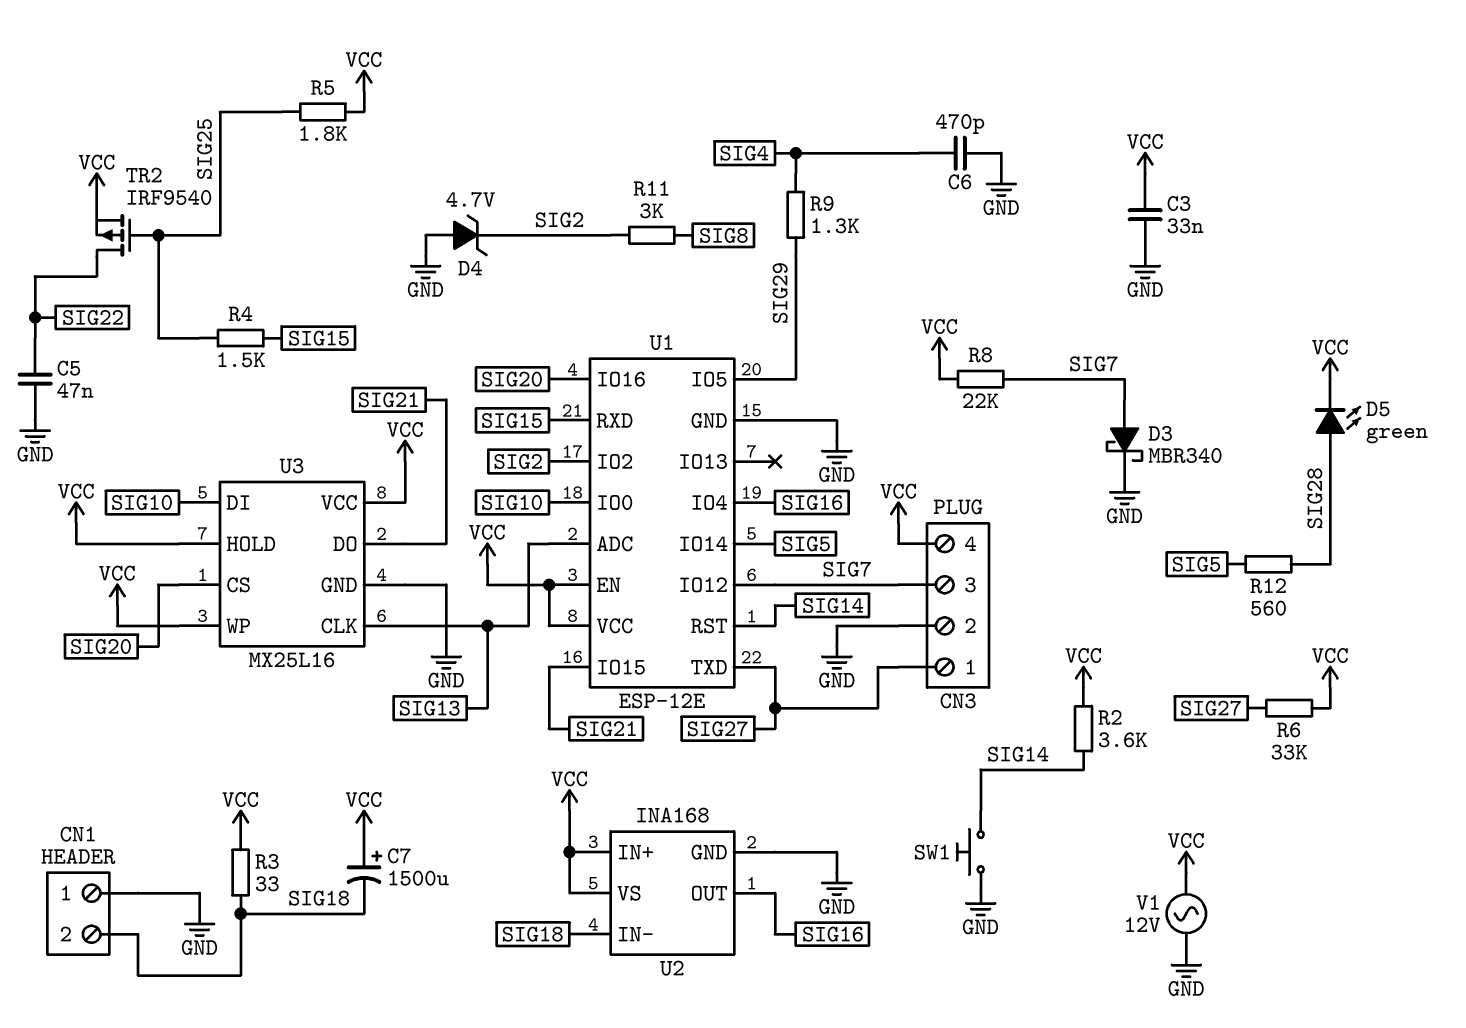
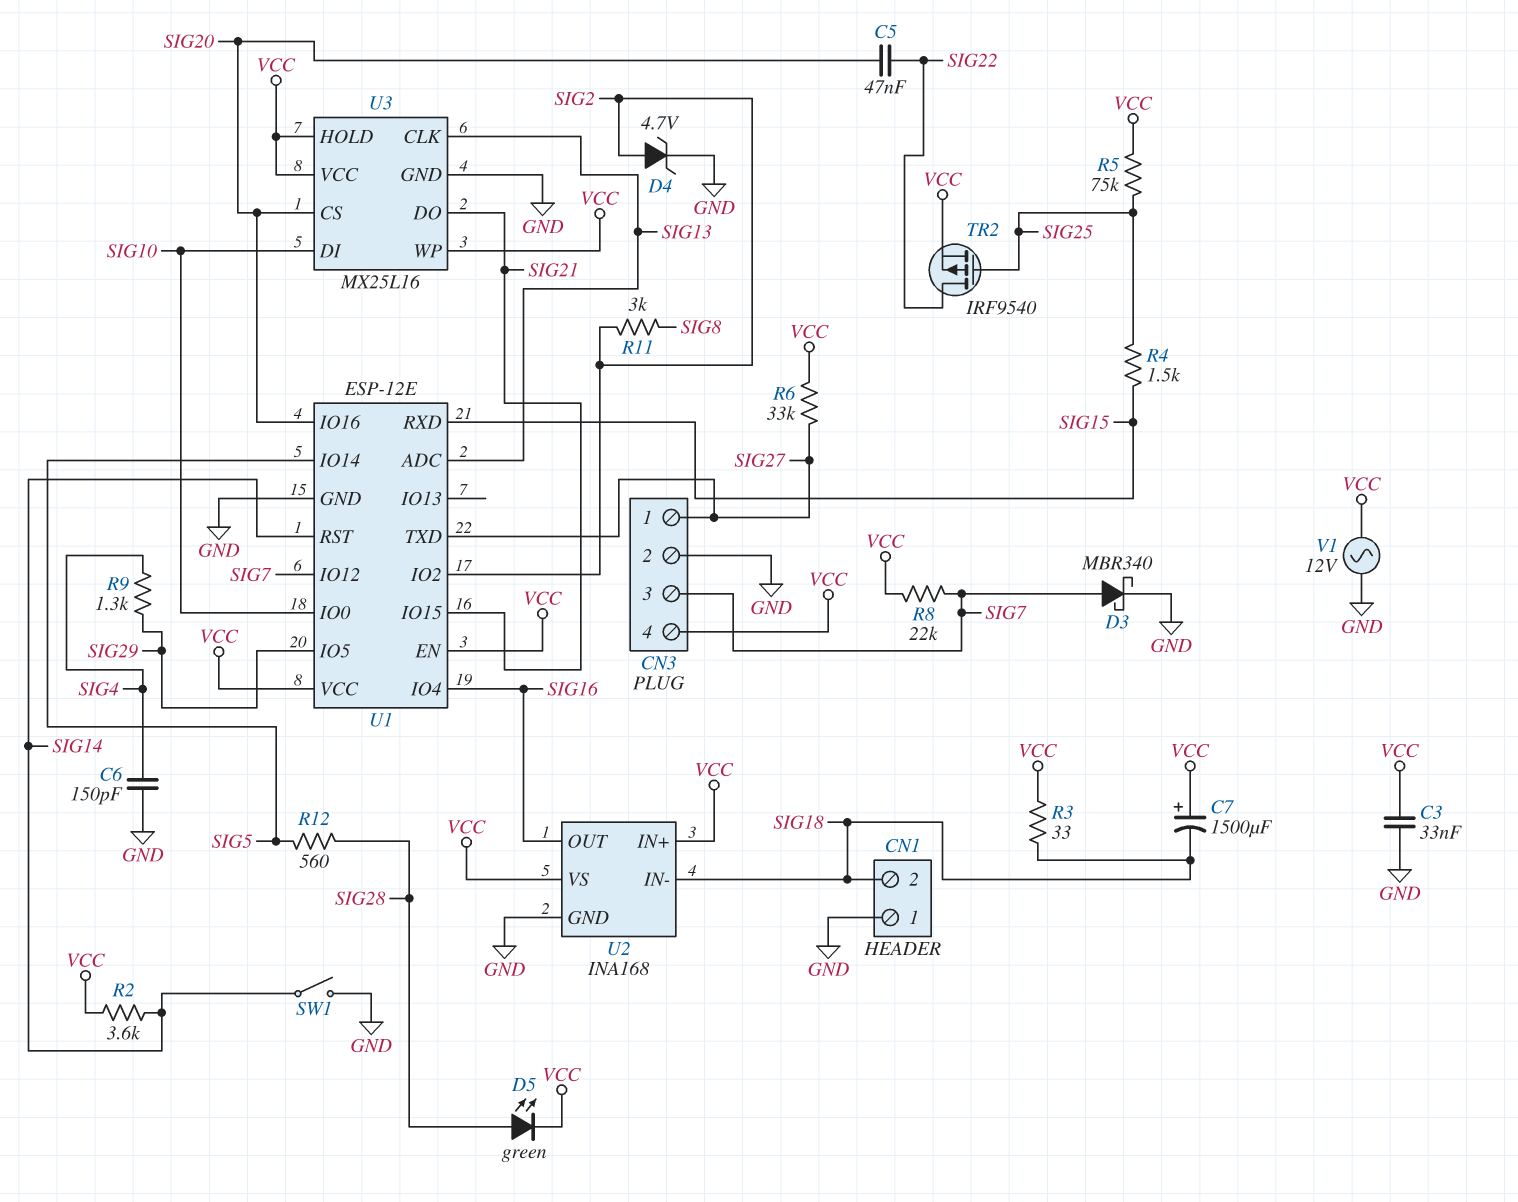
C5: 47nF (GND, SIG22) -> 47nF (SIG20, SIG22)
C6: 470pF (GND, SIG4) -> 150pF (GND, SIG4)
D4: zener 4.7V (A GND, K SIG2) -> zener 4.7V (A SIG2, K GND)
R5: 1.8k (SIG25, VCC) -> 75k (SIG25, VCC)
SW1: button (GND, SIG14) -> switch (GND, SIG14)

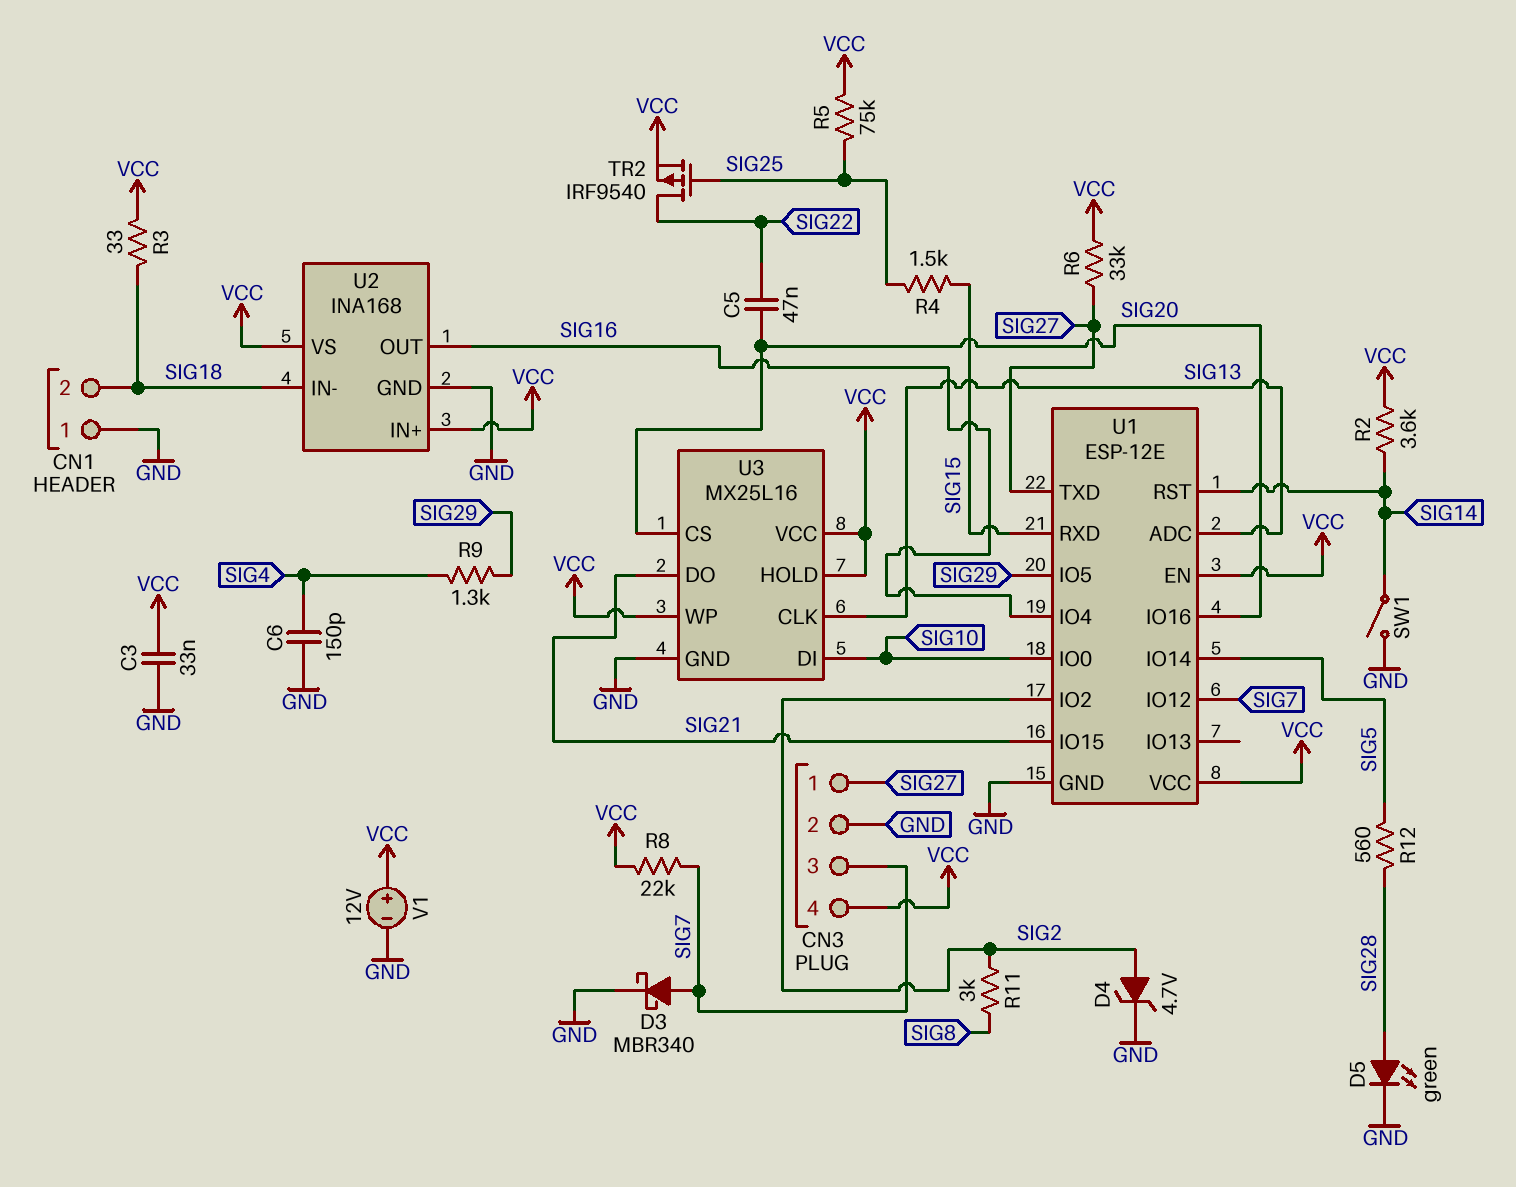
C7: 1500uF (plus VCC, minus SIG18) -> none
D5: LED green (A SIG28, K VCC) -> LED green (A SIG28, K GND)
V1: AC 12V (GND, VCC) -> 12V (plus VCC, minus GND)

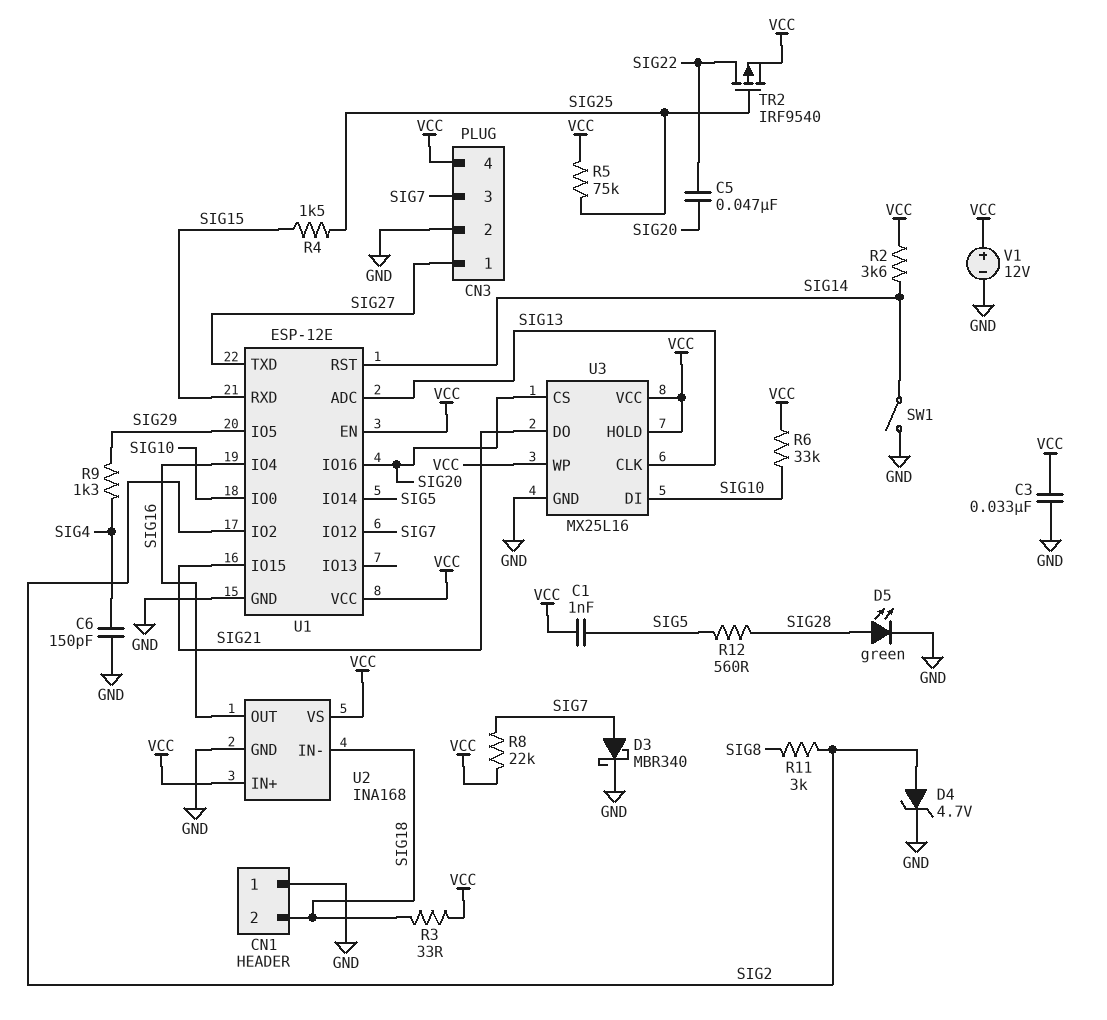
C1: none -> 1nF (SIG5, VCC)
R6: 33k (SIG27, VCC) -> 33k (SIG10, VCC)

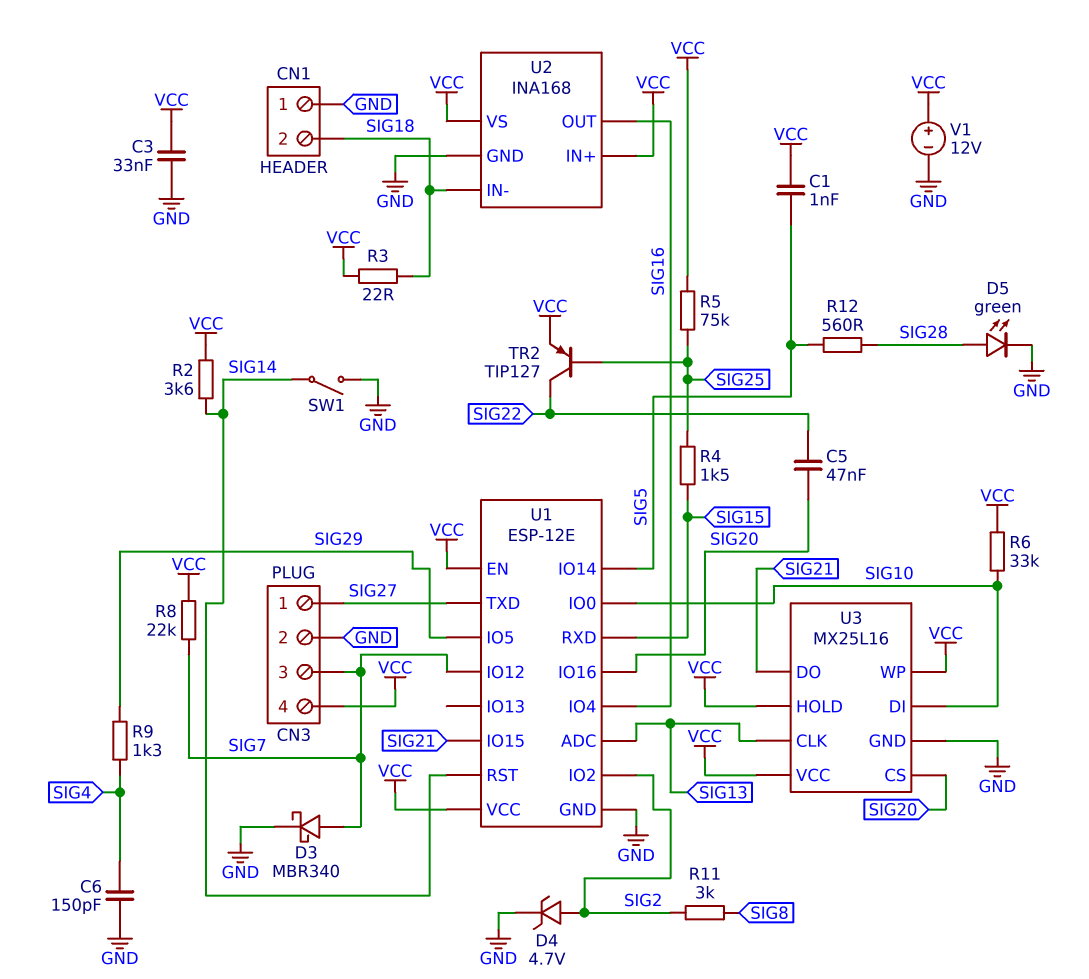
R3: 33 (SIG18, VCC) -> 22 (SIG18, VCC)
TR2: PMOS IRF9540 (G SIG25, D SIG22, S VCC) -> PNP TIP127 (B SIG25, C SIG22, E VCC)

